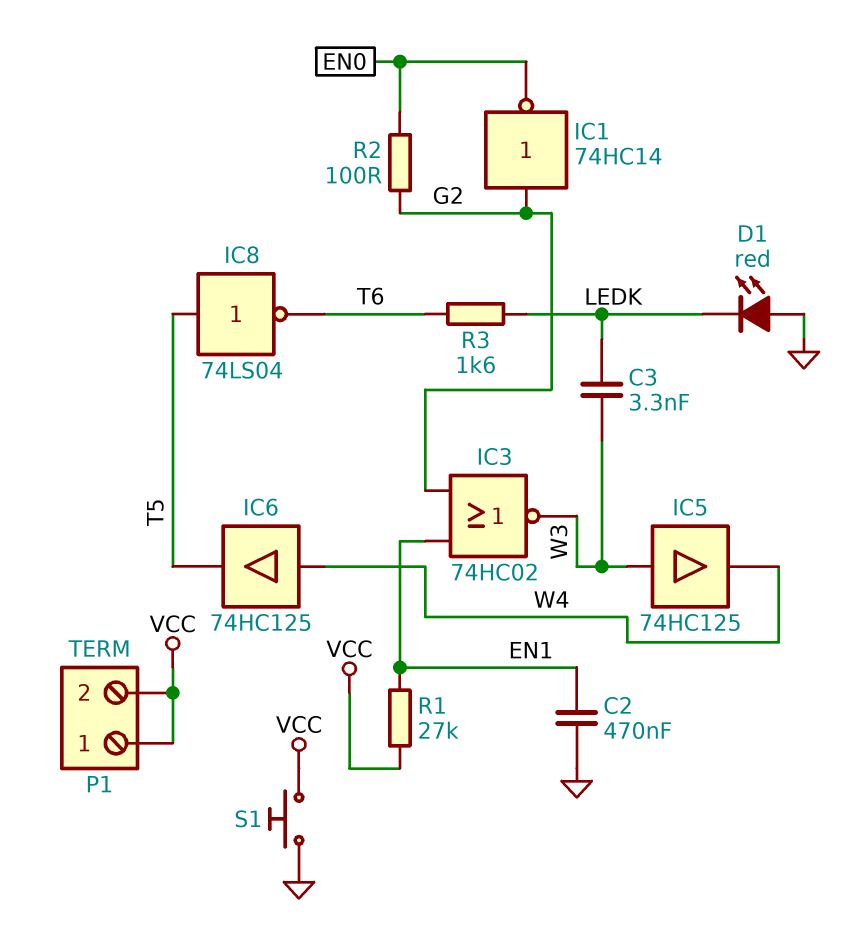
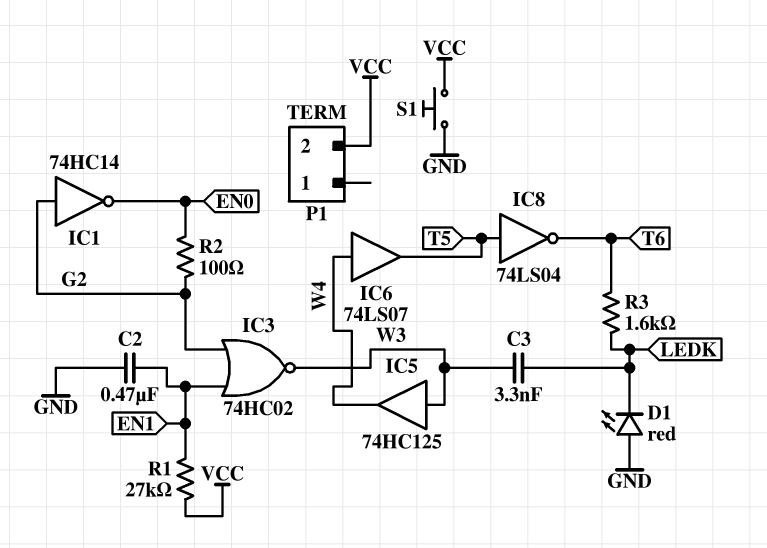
IC6: buffer 74HC125 (in W4, out T5) -> buffer 74LS07 (in W4, out T5)
P1 pin 1: VCC -> none

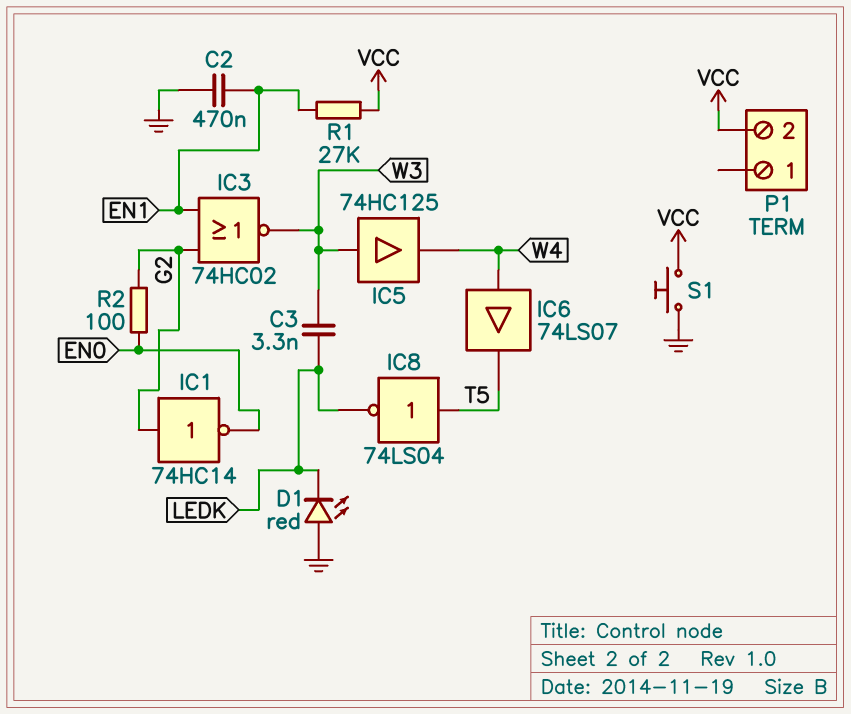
IC8: NOT 74LS04 (in T5, out T6) -> NOT 74LS04 (in T5, out LEDK)
R3: 1.6k (LEDK, T6) -> none

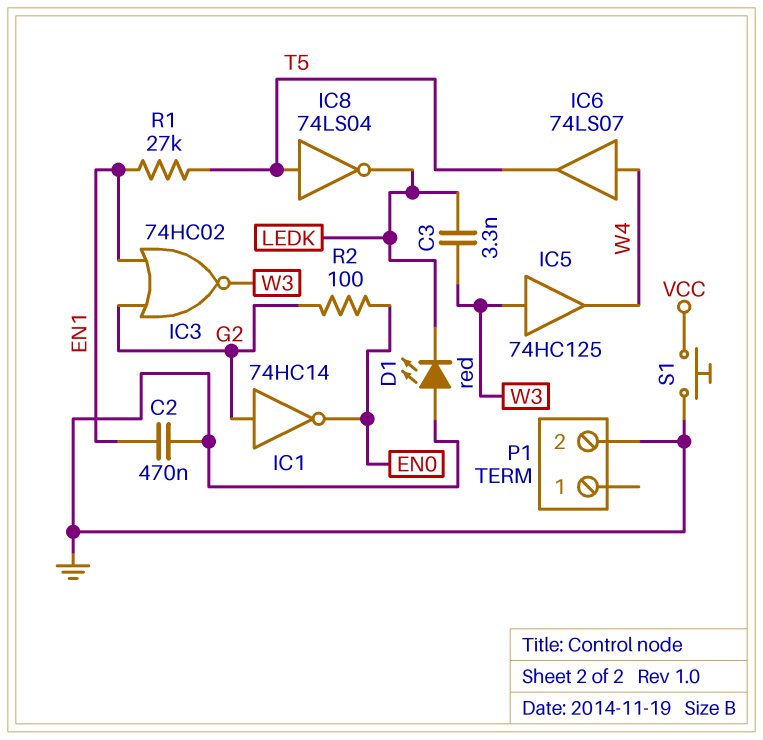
P1 pin 2: VCC -> GND
R1: 27k (EN1, VCC) -> 27k (EN1, T5)

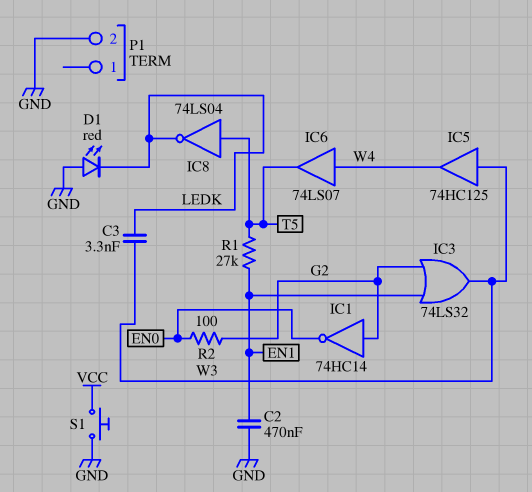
IC3: NOR 74HC02 (in EN1, in G2, out W3) -> OR 74LS32 (in EN1, in G2, out W3)

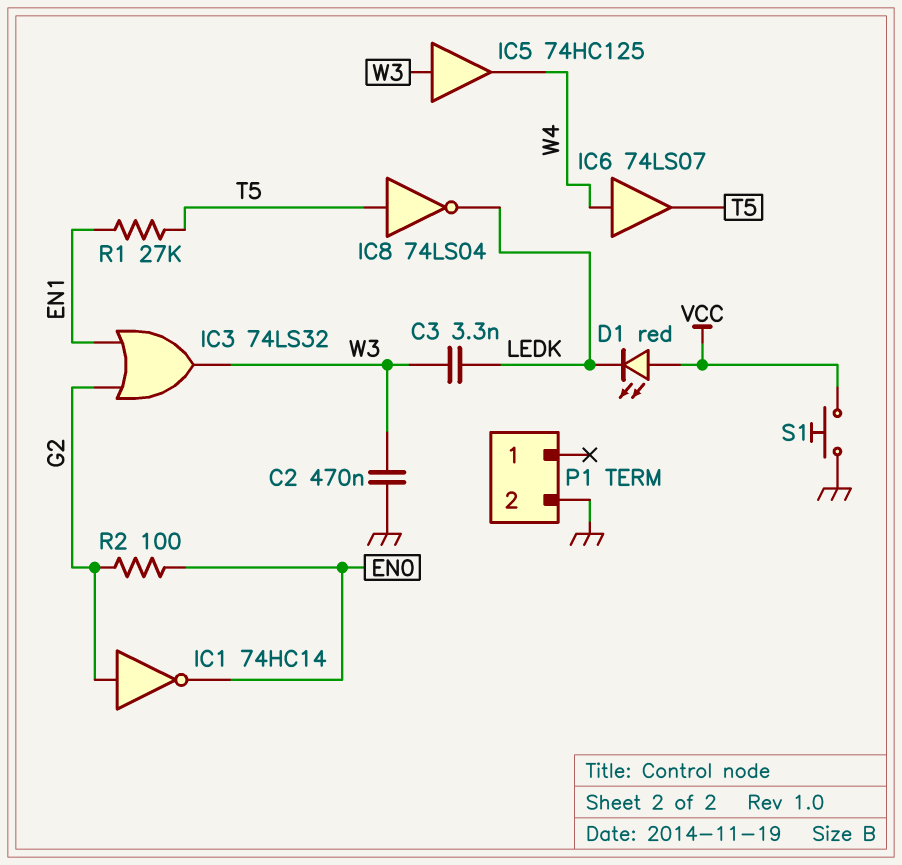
C2: 470nF (EN1, GND) -> 470nF (GND, W3)
D1: LED red (A GND, K LEDK) -> LED red (A VCC, K LEDK)

